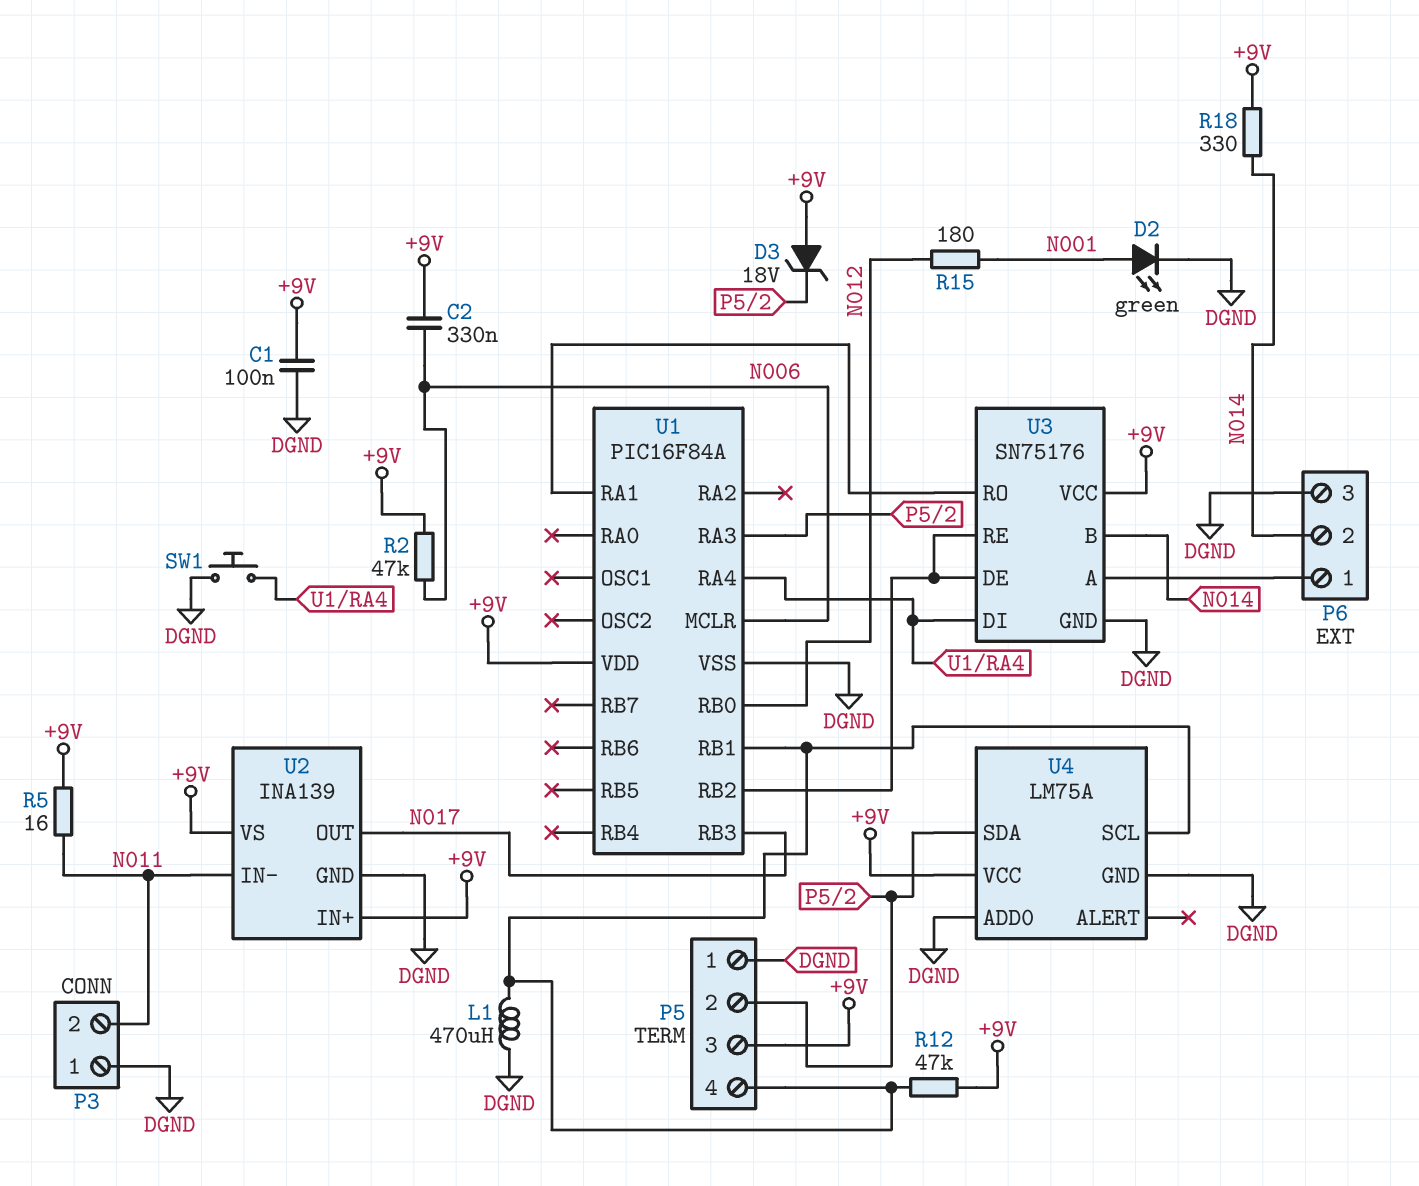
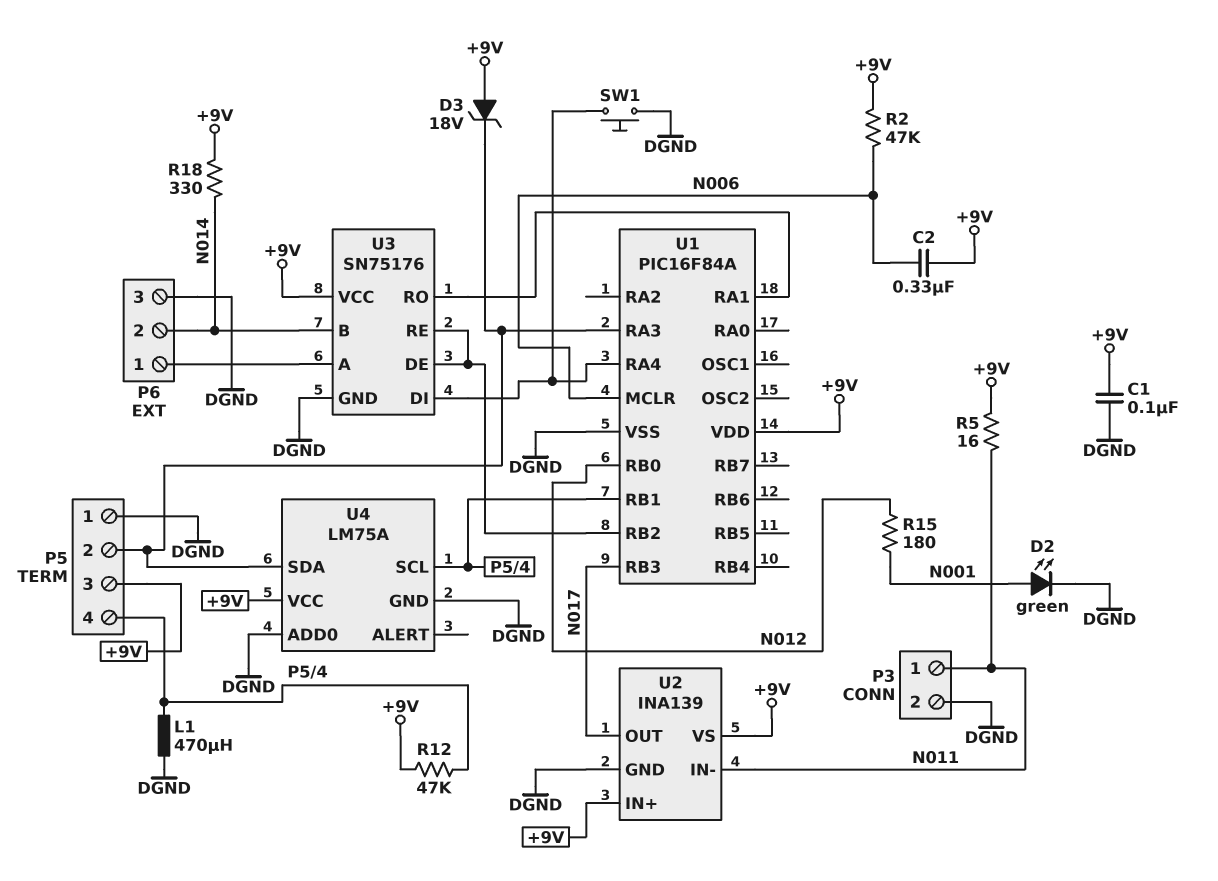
P3 pin 1: DGND -> N011
P3 pin 2: N011 -> DGND

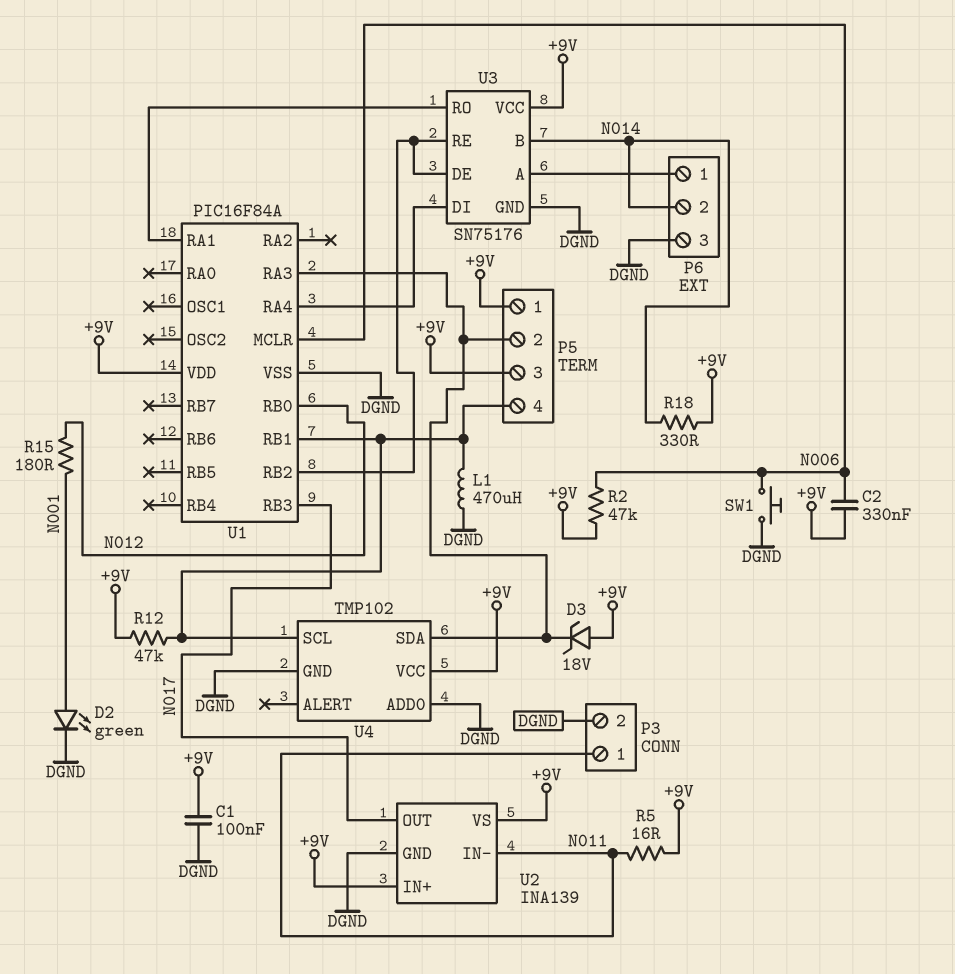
P5 pin 1: DGND -> +9V
SW1: button (DGND, U1/RA4) -> button (DGND, N006)
U4: LM75A -> TMP102

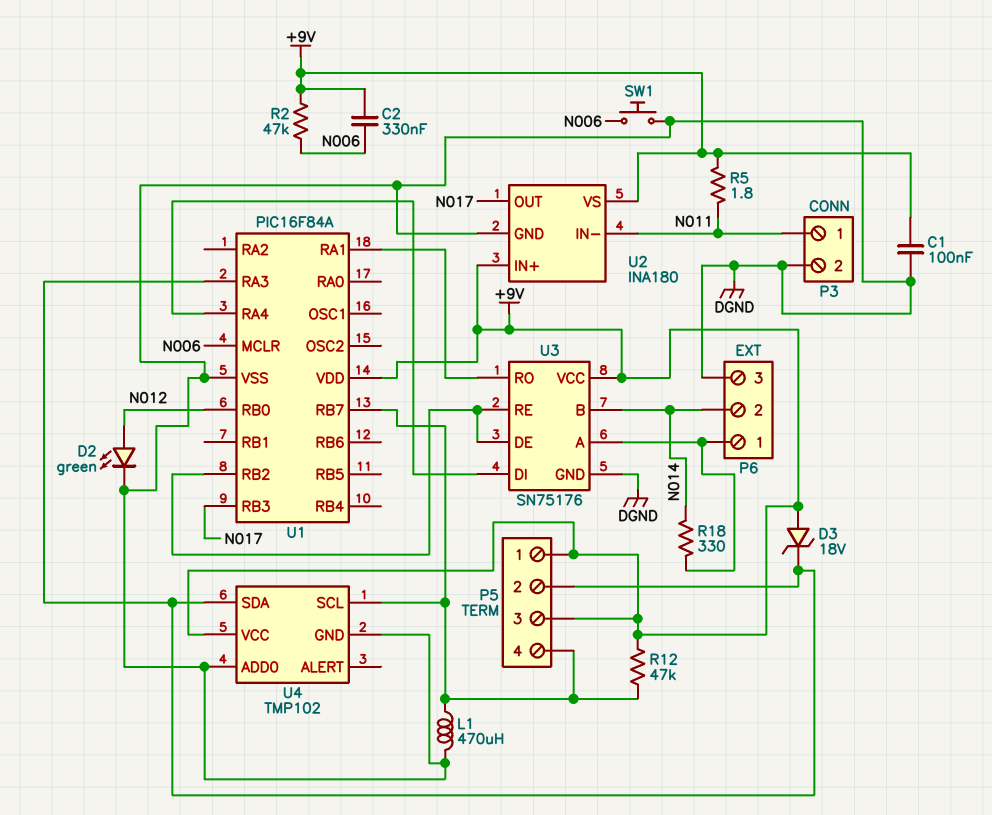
D2: LED green (A N001, K DGND) -> LED green (A N012, K DGND)
R5: 16 (+9V, N011) -> 1.8 (+9V, N011)
R15: 180 (N001, N012) -> none
R18: 330 (+9V, N014) -> 330 (N014, P6/1)
U1 pin RB1: P5/4 -> none
U1 pin RB7: none -> P5/4
U2: INA139 -> INA180

